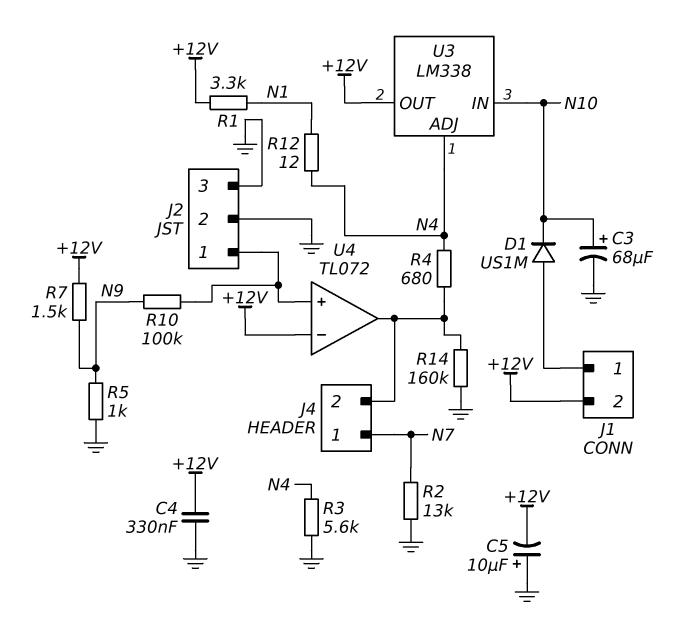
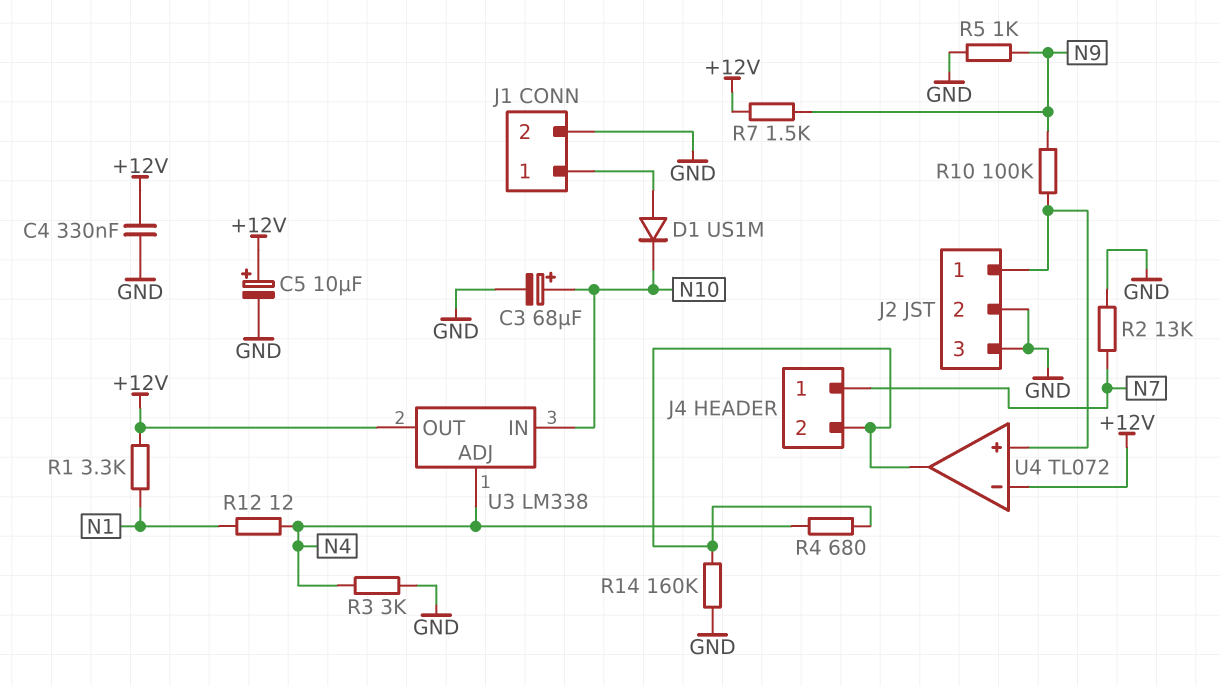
C5: 10uF (plus GND, minus +12V) -> 10uF (plus +12V, minus GND)
J1 pin 2: +12V -> GND
R3: 5.6k (GND, N4) -> 3k (GND, N4)

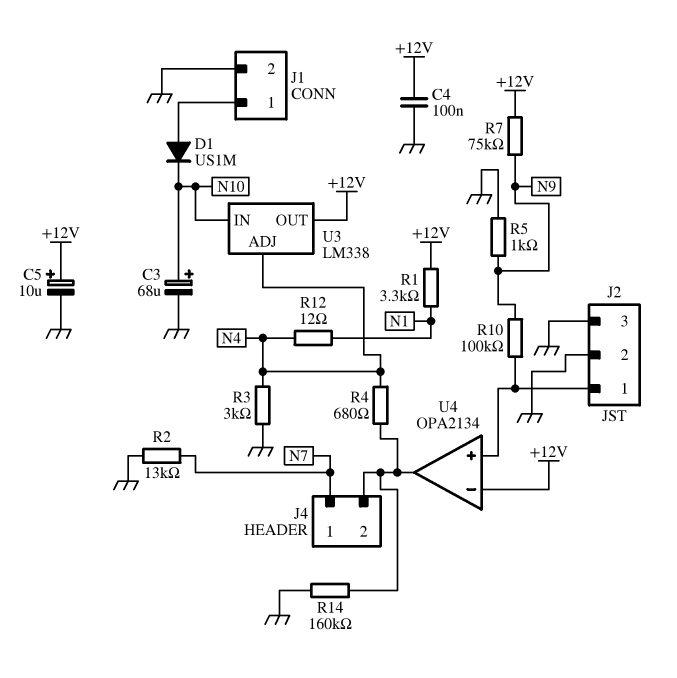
C4: 330nF (+12V, GND) -> 100nF (+12V, GND)
R7: 1.5k (+12V, N9) -> 75k (+12V, N9)
U4: TL072 -> OPA2134

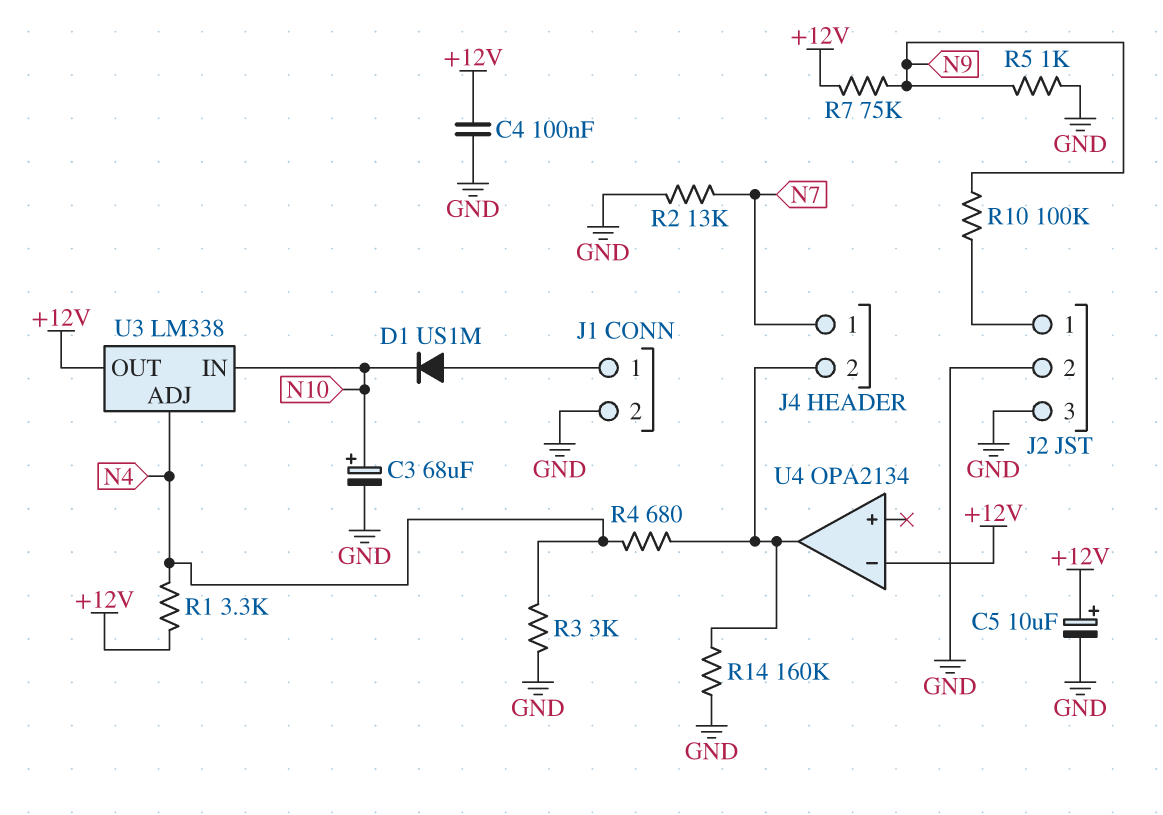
R1: 3.3k (+12V, N1) -> 3.3k (+12V, N4)
R12: 12 (N1, N4) -> none
U4 pin in+: J2/1 -> none

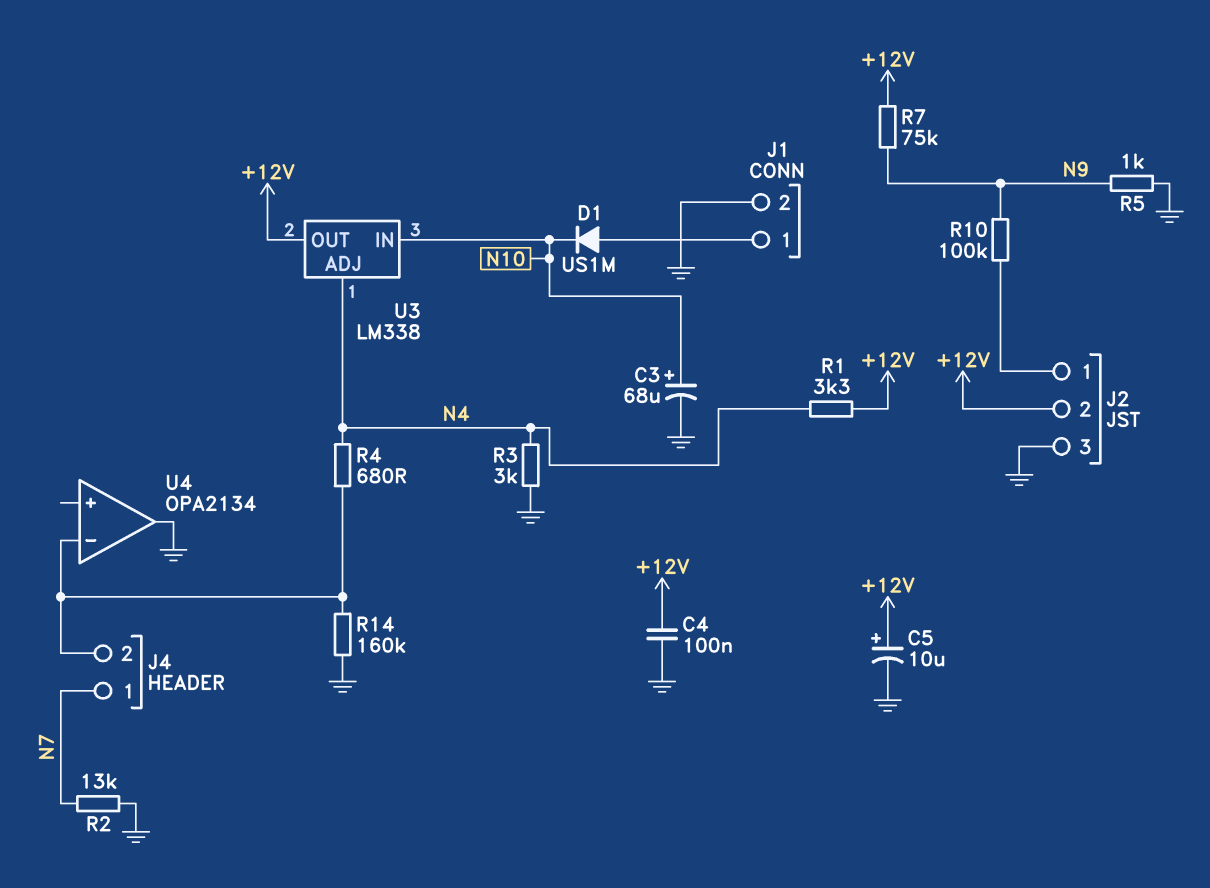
J2 pin 2: GND -> +12V
U4 pin in-: +12V -> J4/2
U4 pin out: J4/2 -> GND

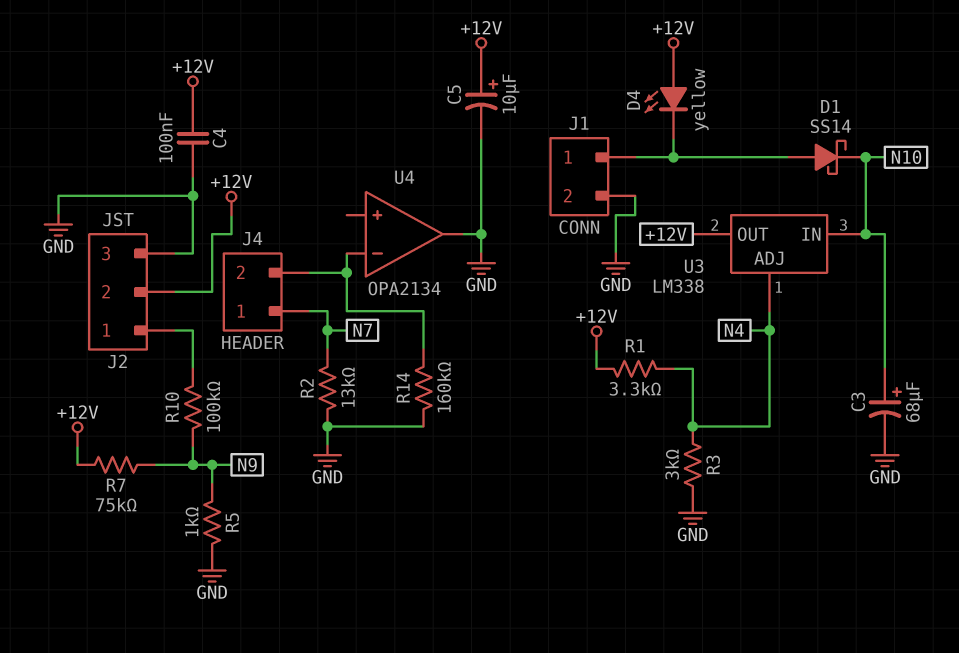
D1: diode US1M (A J1/1, K N10) -> schottky SS14 (A J1/1, K N10)
D4: none -> LED yellow (A +12V, K J1/1)
R4: 680 (J4/2, N4) -> none

